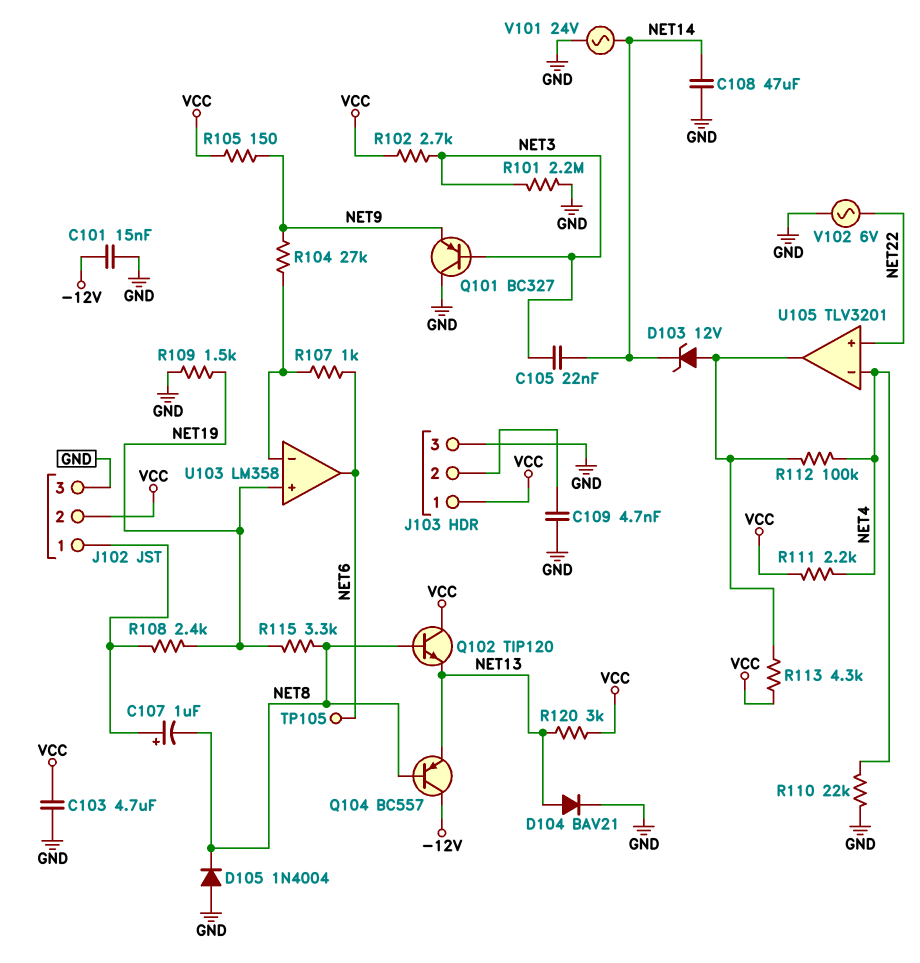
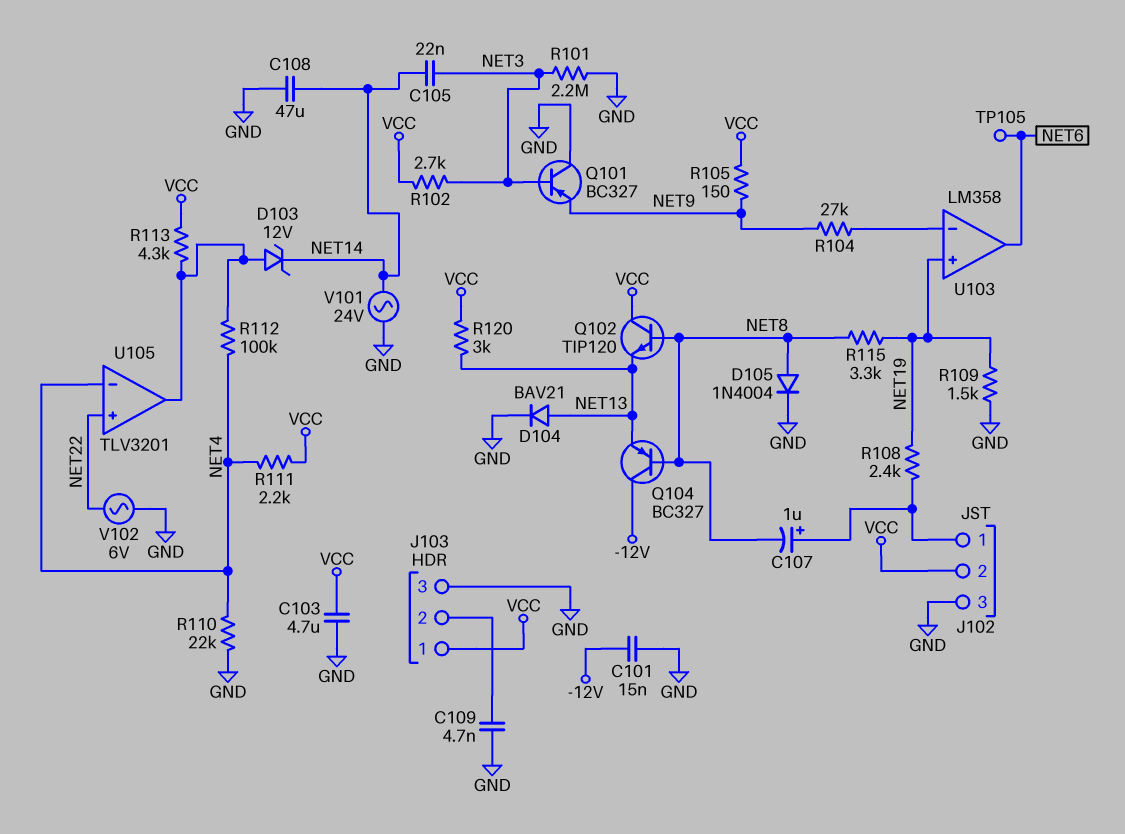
D105: diode 1N4004 (A GND, K NET8) -> diode 1N4004 (A NET8, K GND)
Q104: PNP BC557 (B NET8, C -12V, E NET13) -> PNP BC327 (B NET8, C -12V, E NET13)
R107: 1k (NET6, U103/in-) -> none

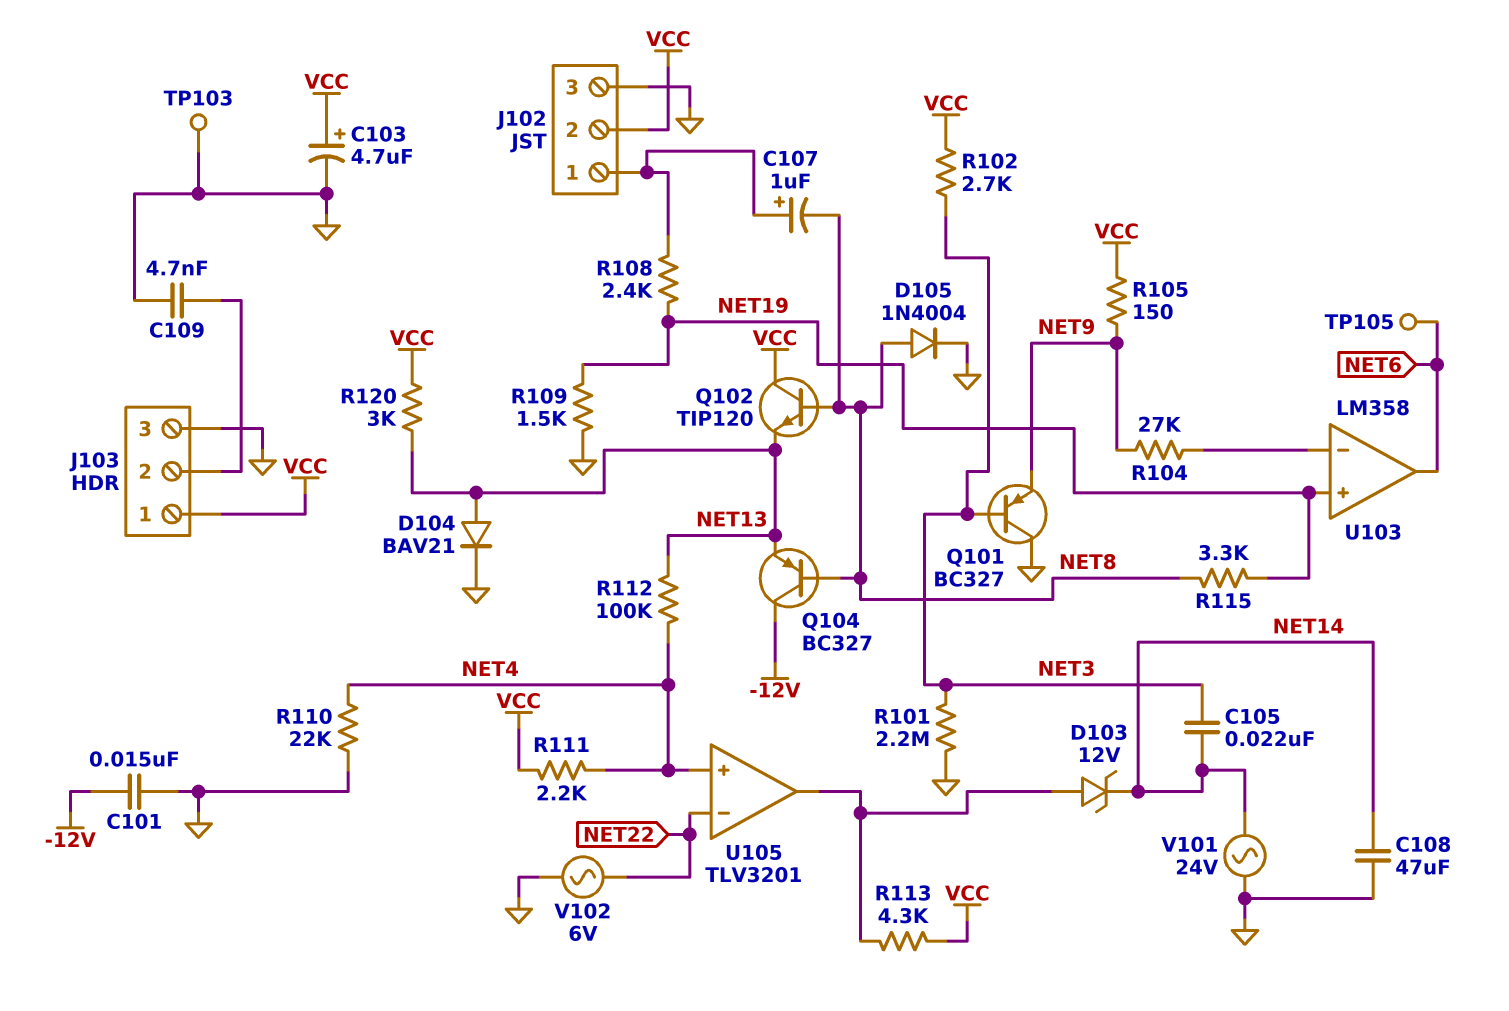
C103: 4.7uF (GND, VCC) -> 4.7uF (plus VCC, minus GND)
R112: 100k (NET4, U105/out) -> 100k (NET4, NET13)
TP103: none -> test point (GND)
U105 pin in+: NET22 -> NET4
U105 pin in-: NET4 -> NET22

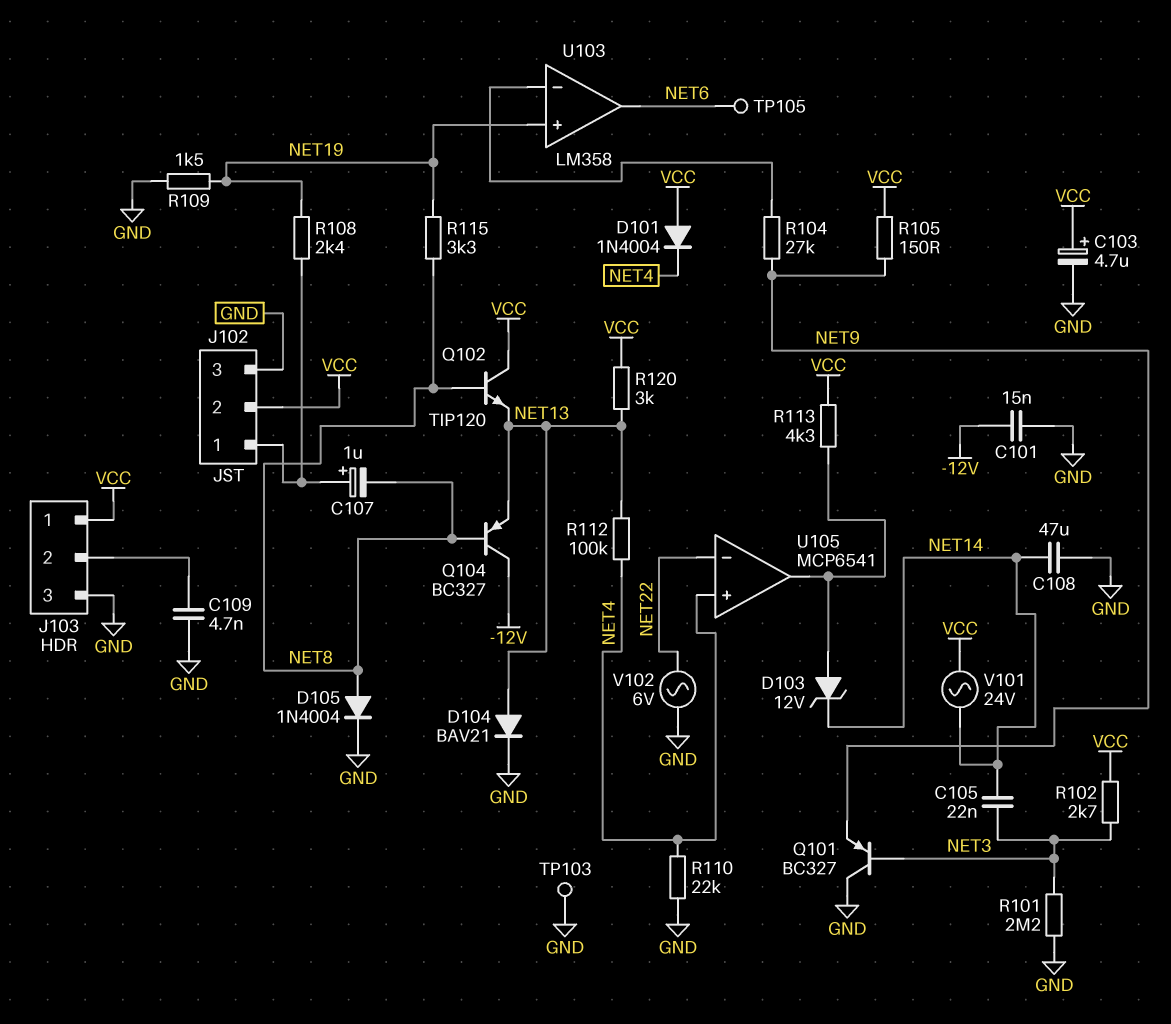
D101: none -> diode 1N4004 (A VCC, K NET4)
R111: 2.2k (NET4, VCC) -> none
U105: TLV3201 -> MCP6541
V101: AC 24V (GND, NET14) -> AC 24V (NET14, VCC)

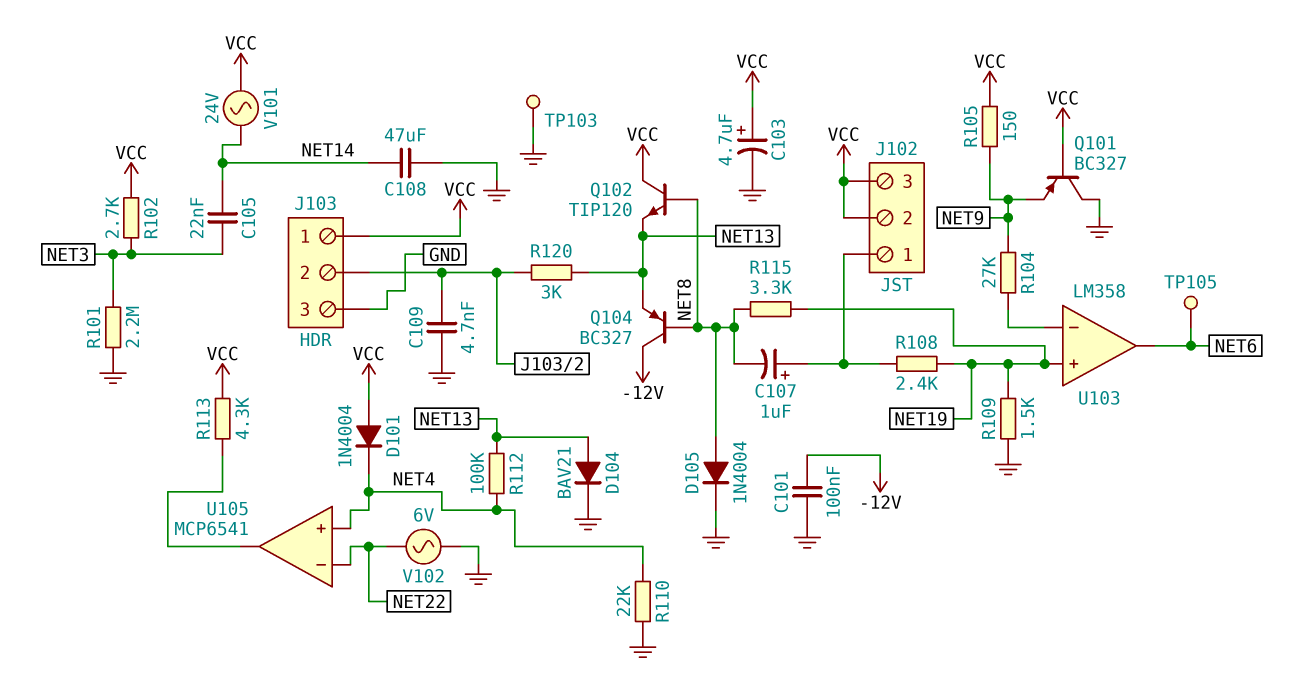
C101: 15nF (-12V, GND) -> 100nF (-12V, GND)
D103: zener 12V (A U105/out, K NET14) -> none
J102 pin 3: GND -> VCC
Q101: PNP BC327 (B NET3, C GND, E NET9) -> PNP BC327 (B VCC, C GND, E NET9)
R120: 3k (NET13, VCC) -> 3k (J103/2, NET13)

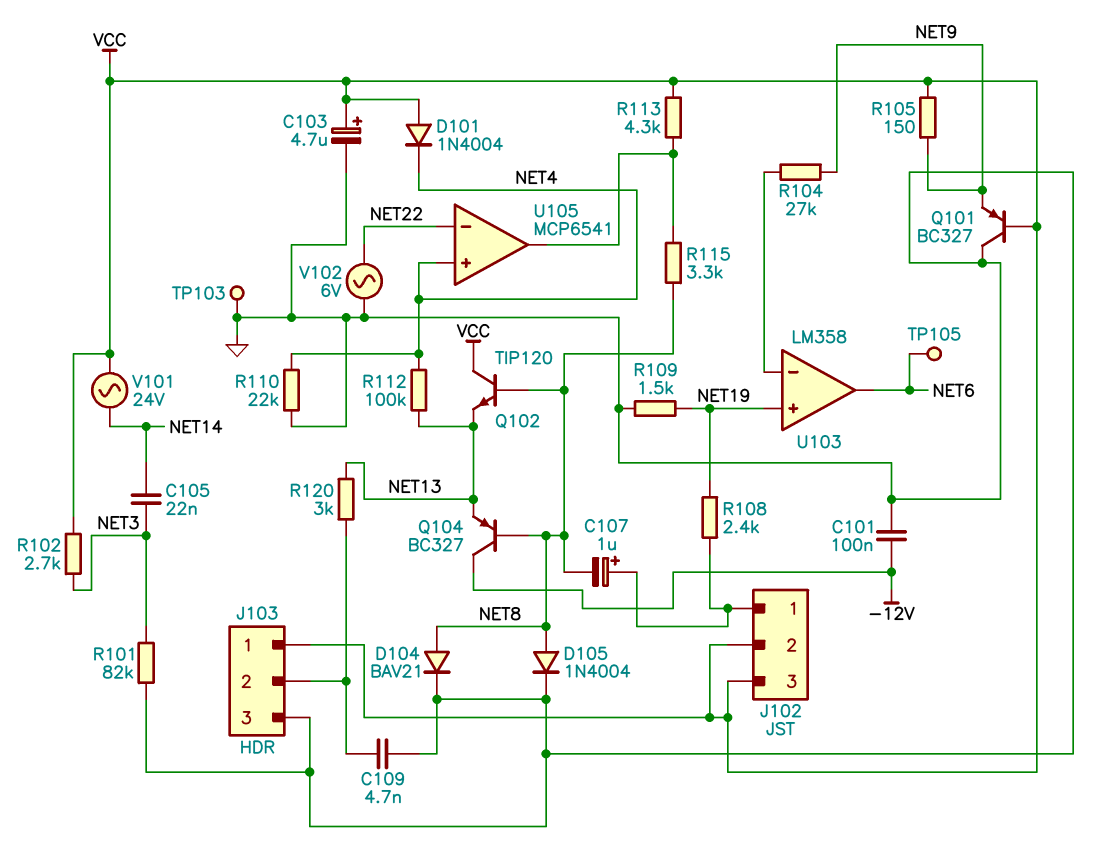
C108: 47uF (GND, NET14) -> none
D104: diode BAV21 (A NET13, K GND) -> diode BAV21 (A NET8, K GND)
R101: 2.2M (GND, NET3) -> 82k (GND, NET3)
R115: 3.3k (NET8, NET19) -> 3.3k (NET8, U105/out)

